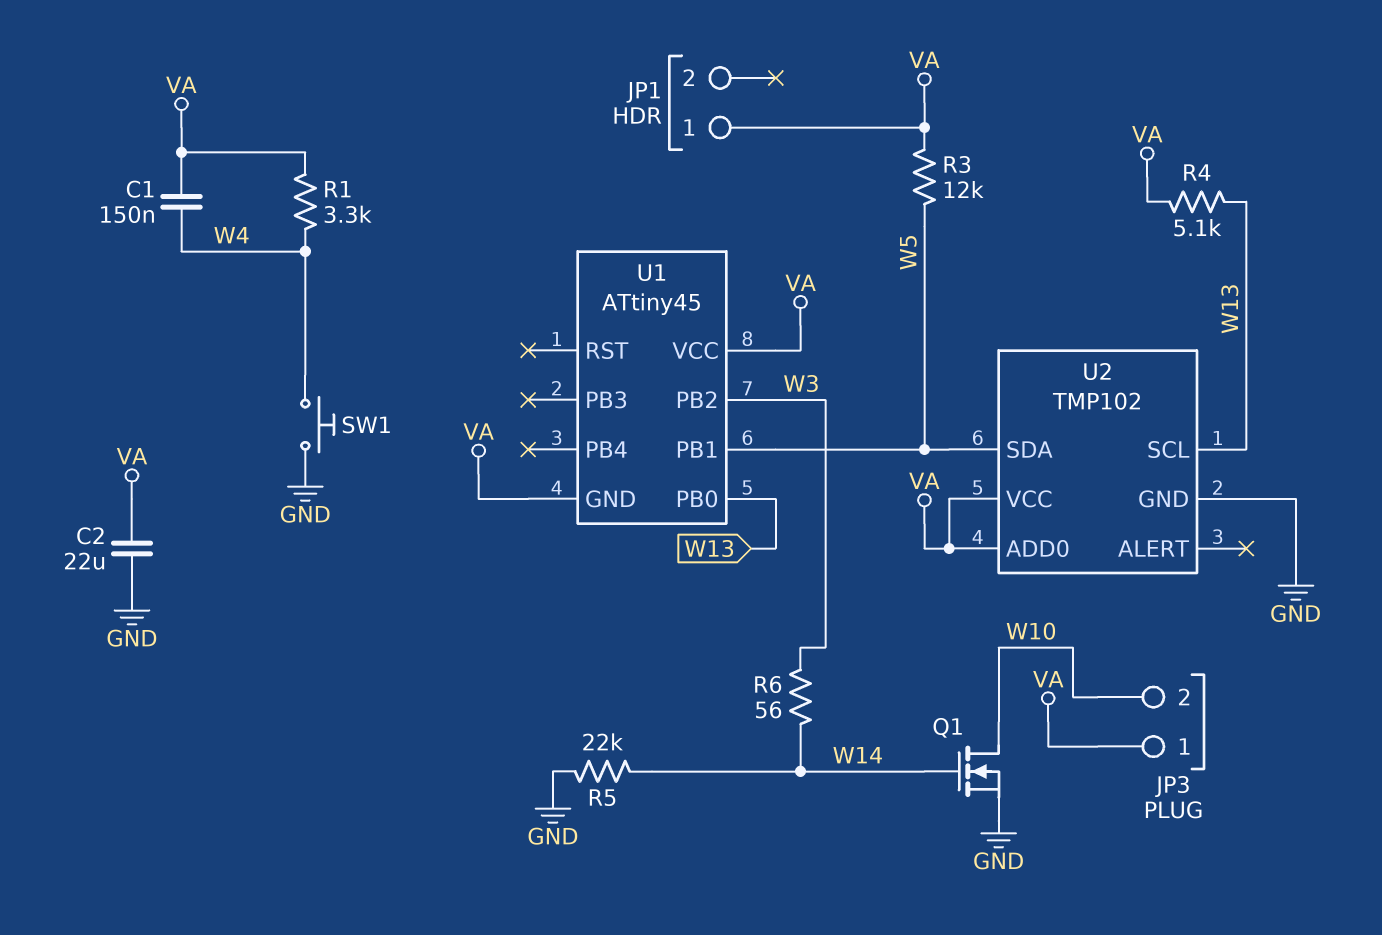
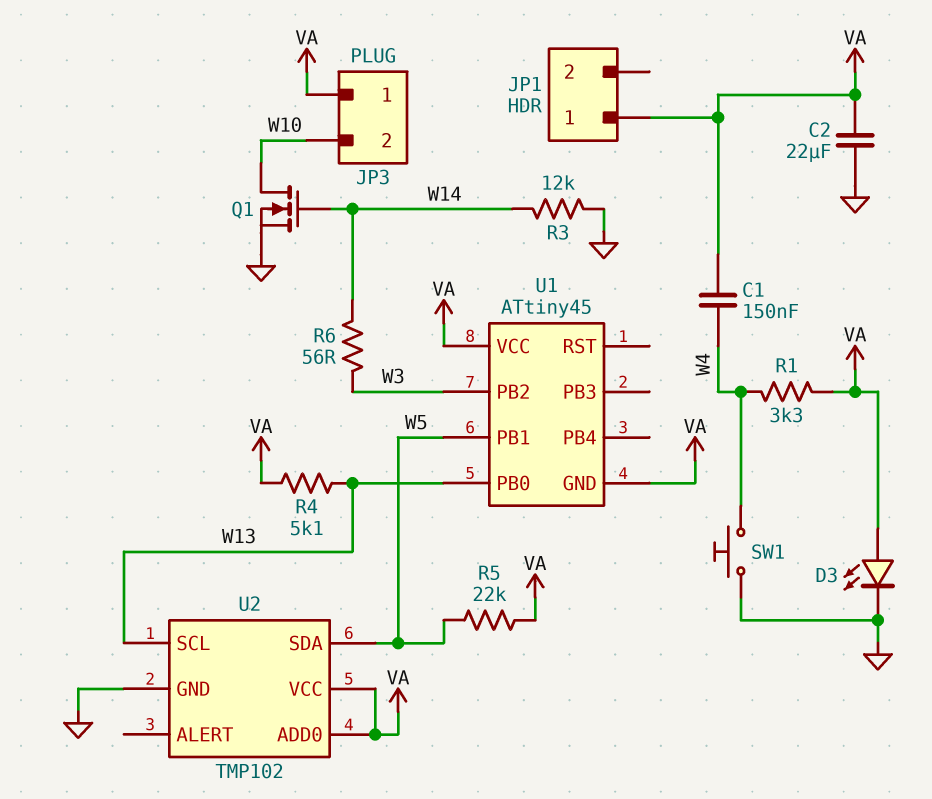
D3: none -> LED (A VA, K GND)
R3: 12k (VA, W5) -> 12k (GND, W14)
R5: 22k (GND, W14) -> 22k (VA, W5)

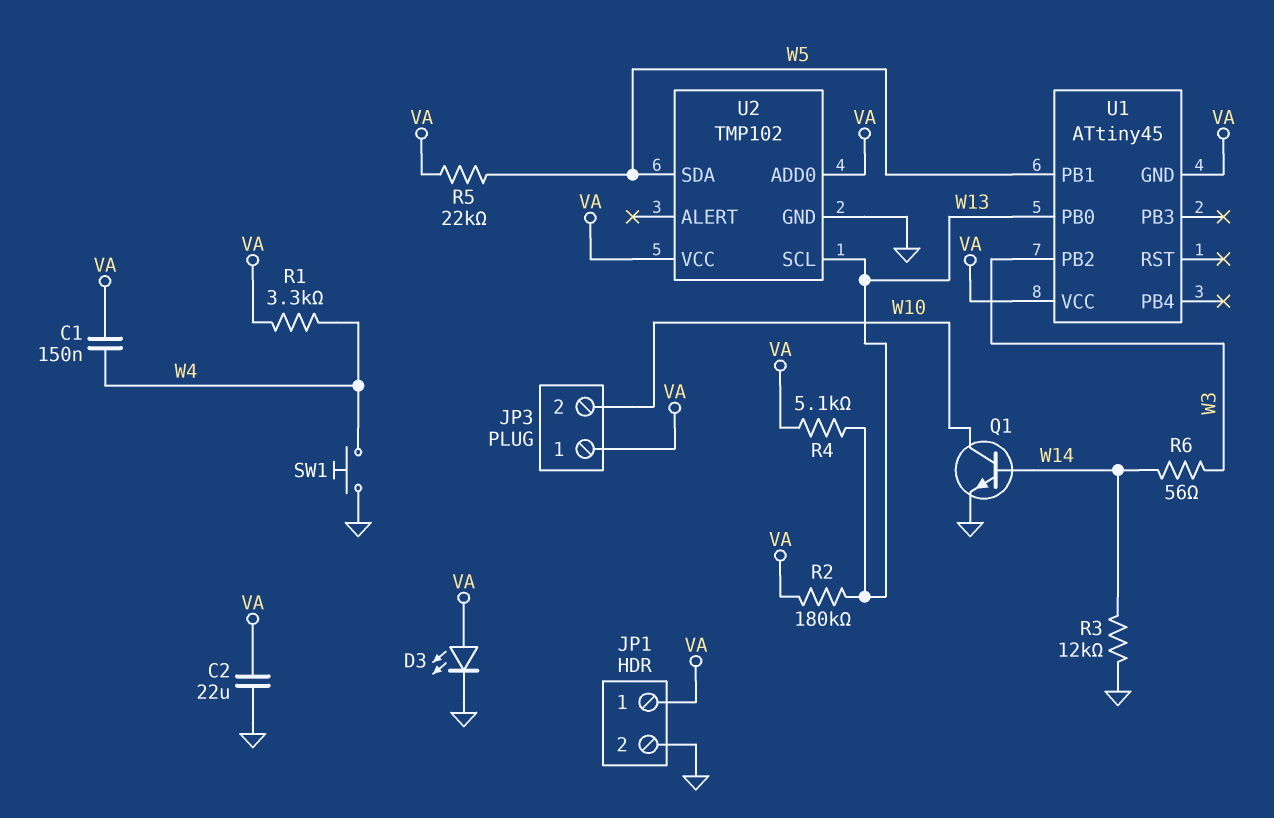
JP1 pin 2: none -> GND
Q1: NMOS (G W14, D W10, S GND) -> NPN (B W14, C W10, E GND)
R2: none -> 180k (VA, W13)

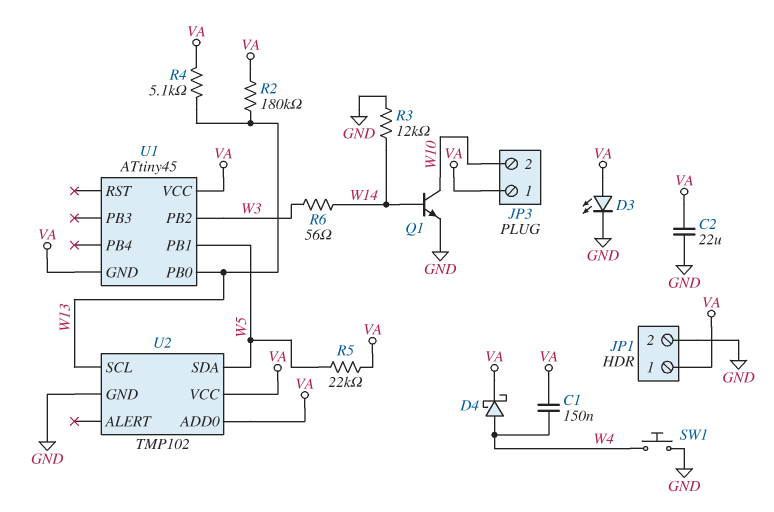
D4: none -> schottky (A W4, K VA)
R1: 3.3k (VA, W4) -> none

